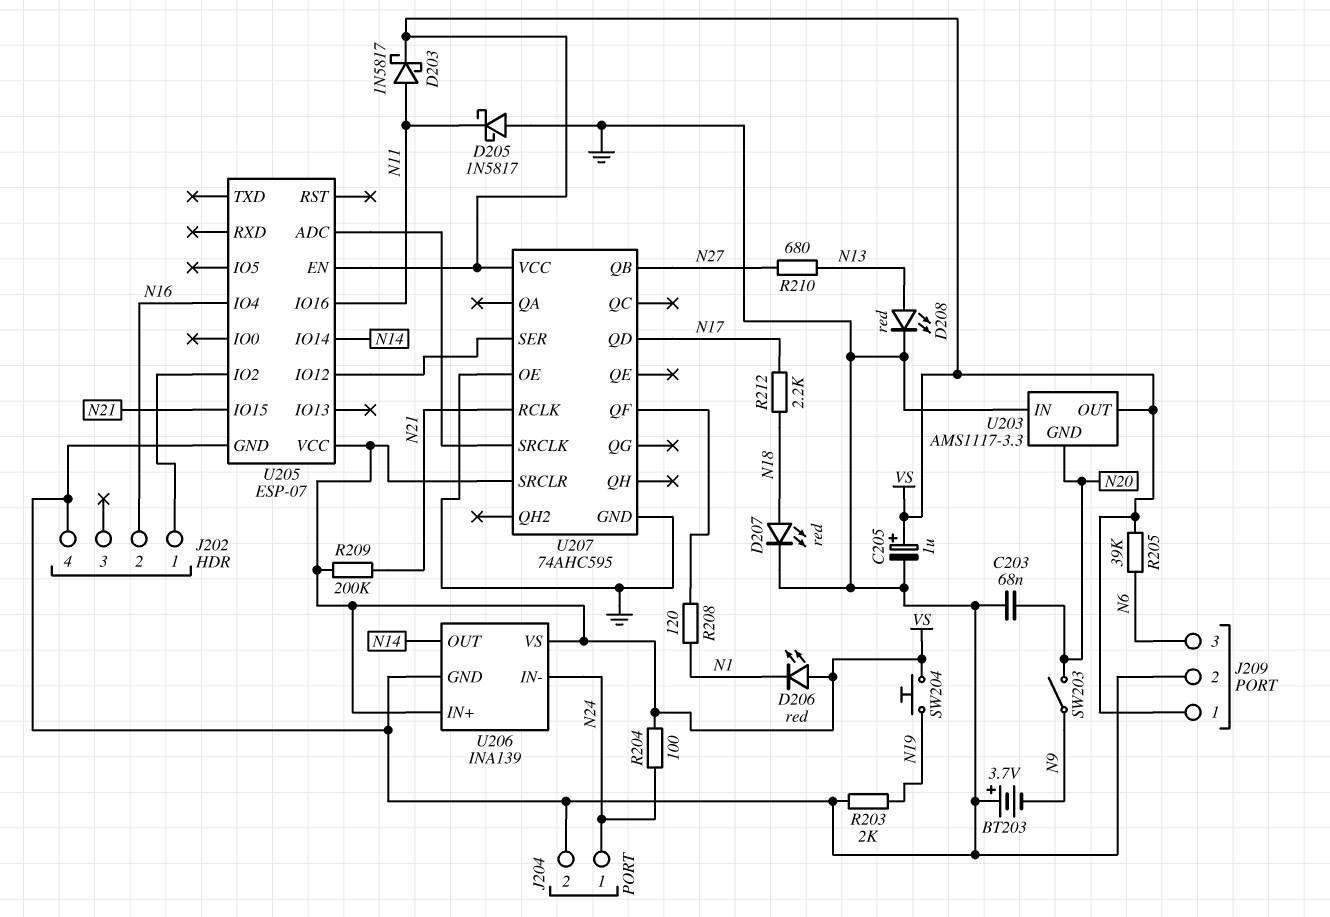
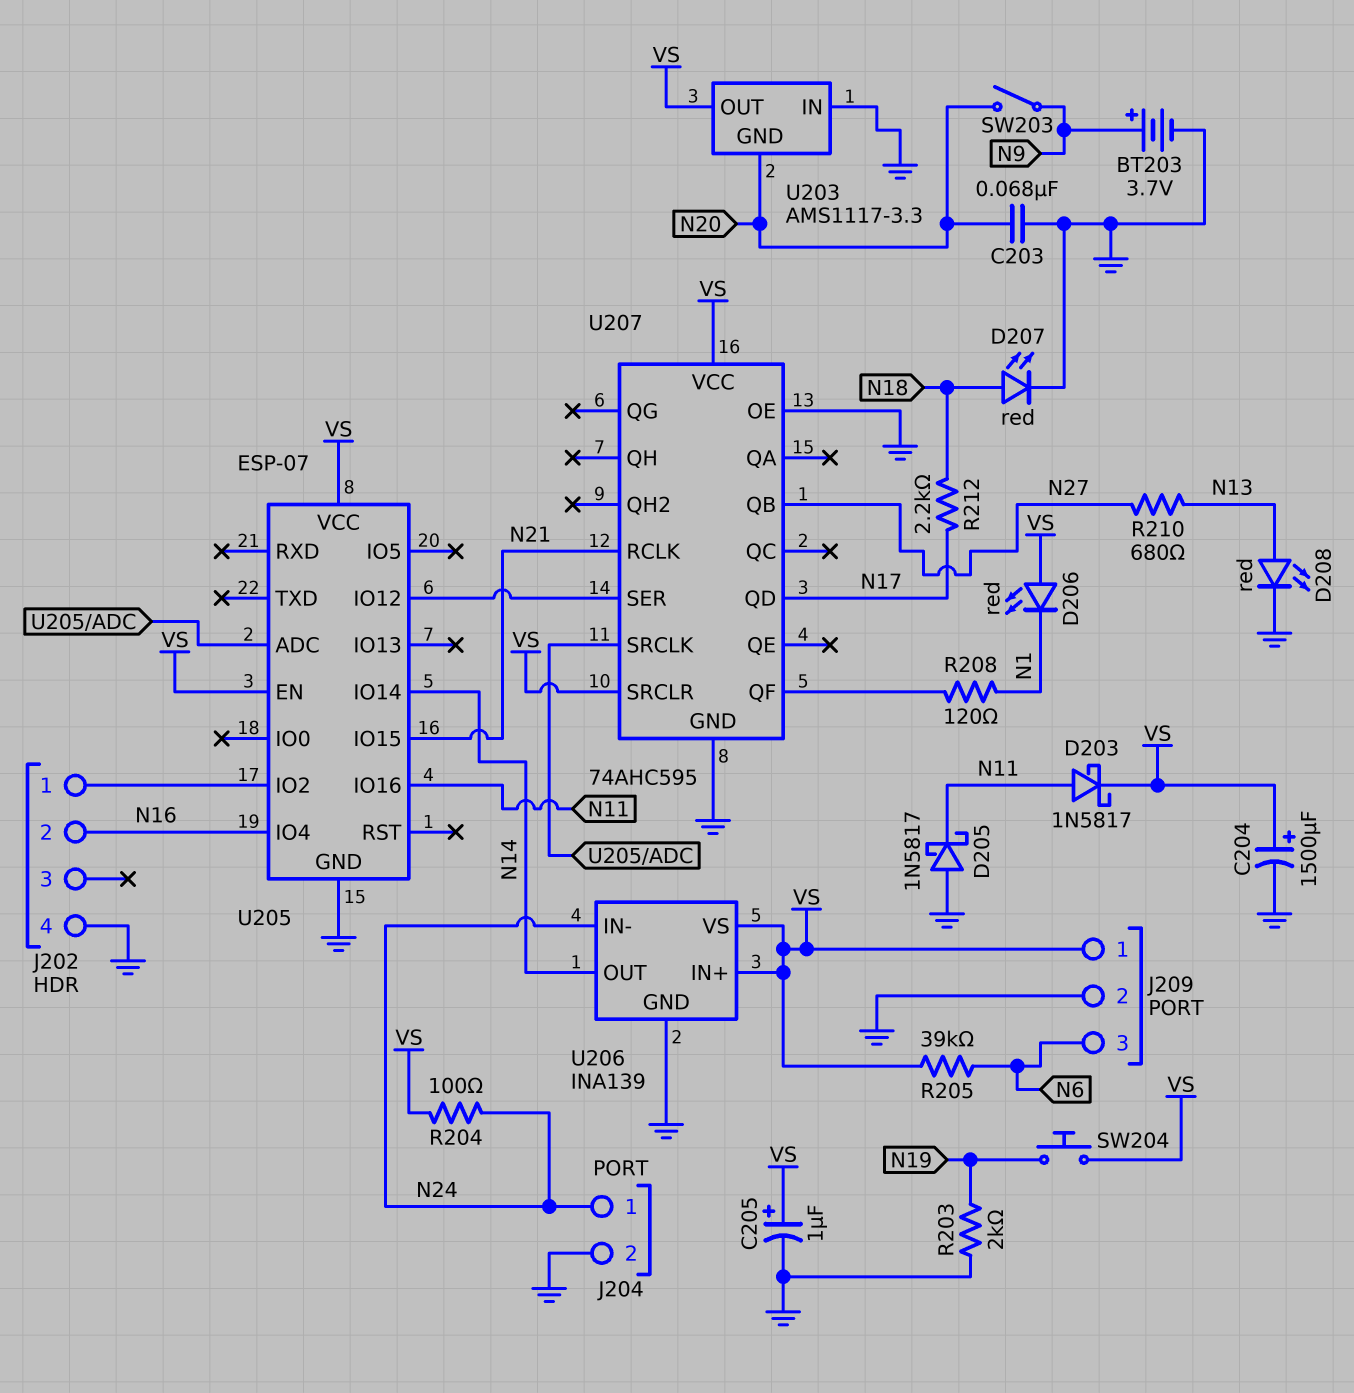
BT203: 3.7V (plus GND, minus N9) -> 3.7V (plus N9, minus GND)
C204: none -> 1500uF (plus VS, minus GND)
R209: 200k (N21, VS) -> none

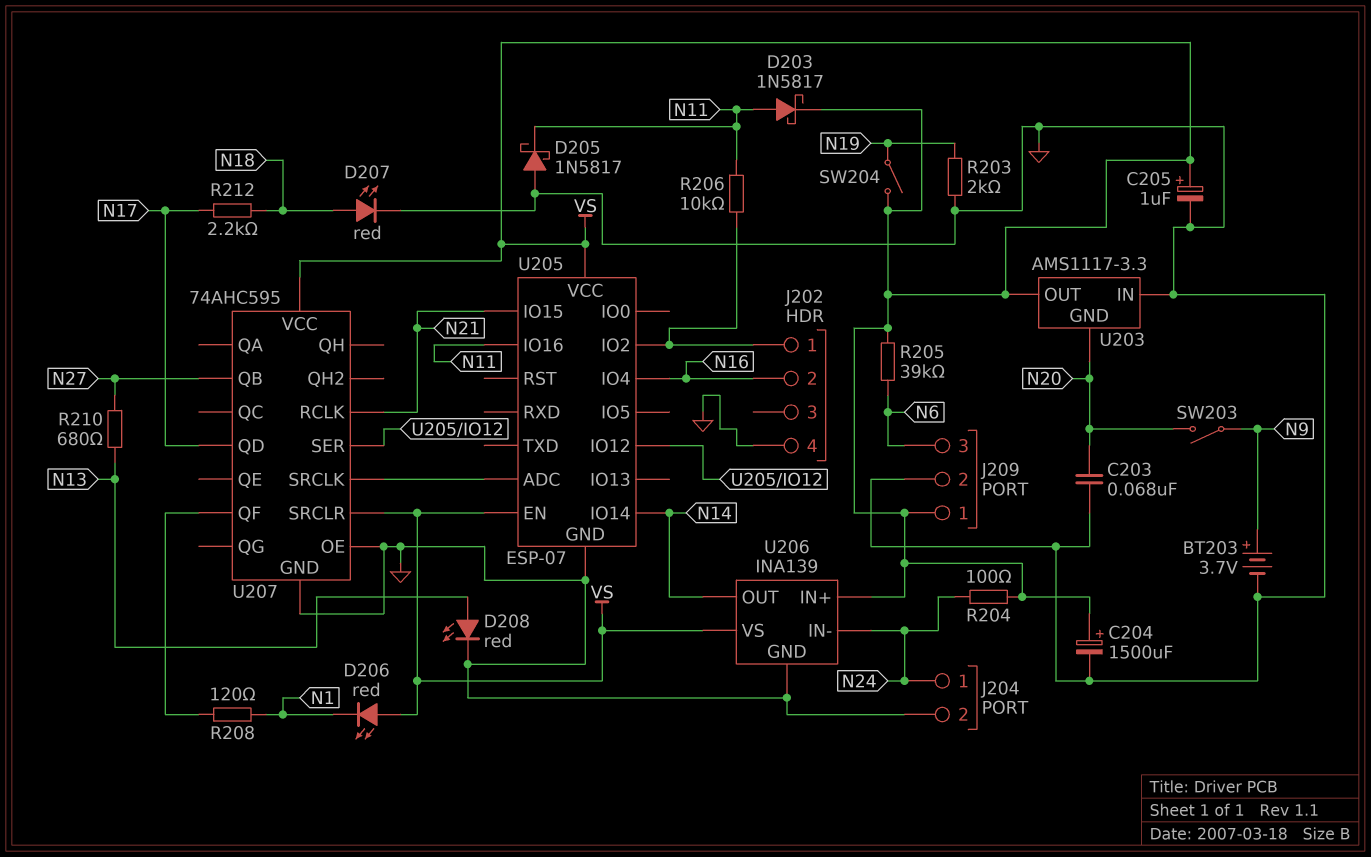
R206: none -> 10k (J202/1, N11)
SW204: button (N19, VS) -> switch (N19, VS)

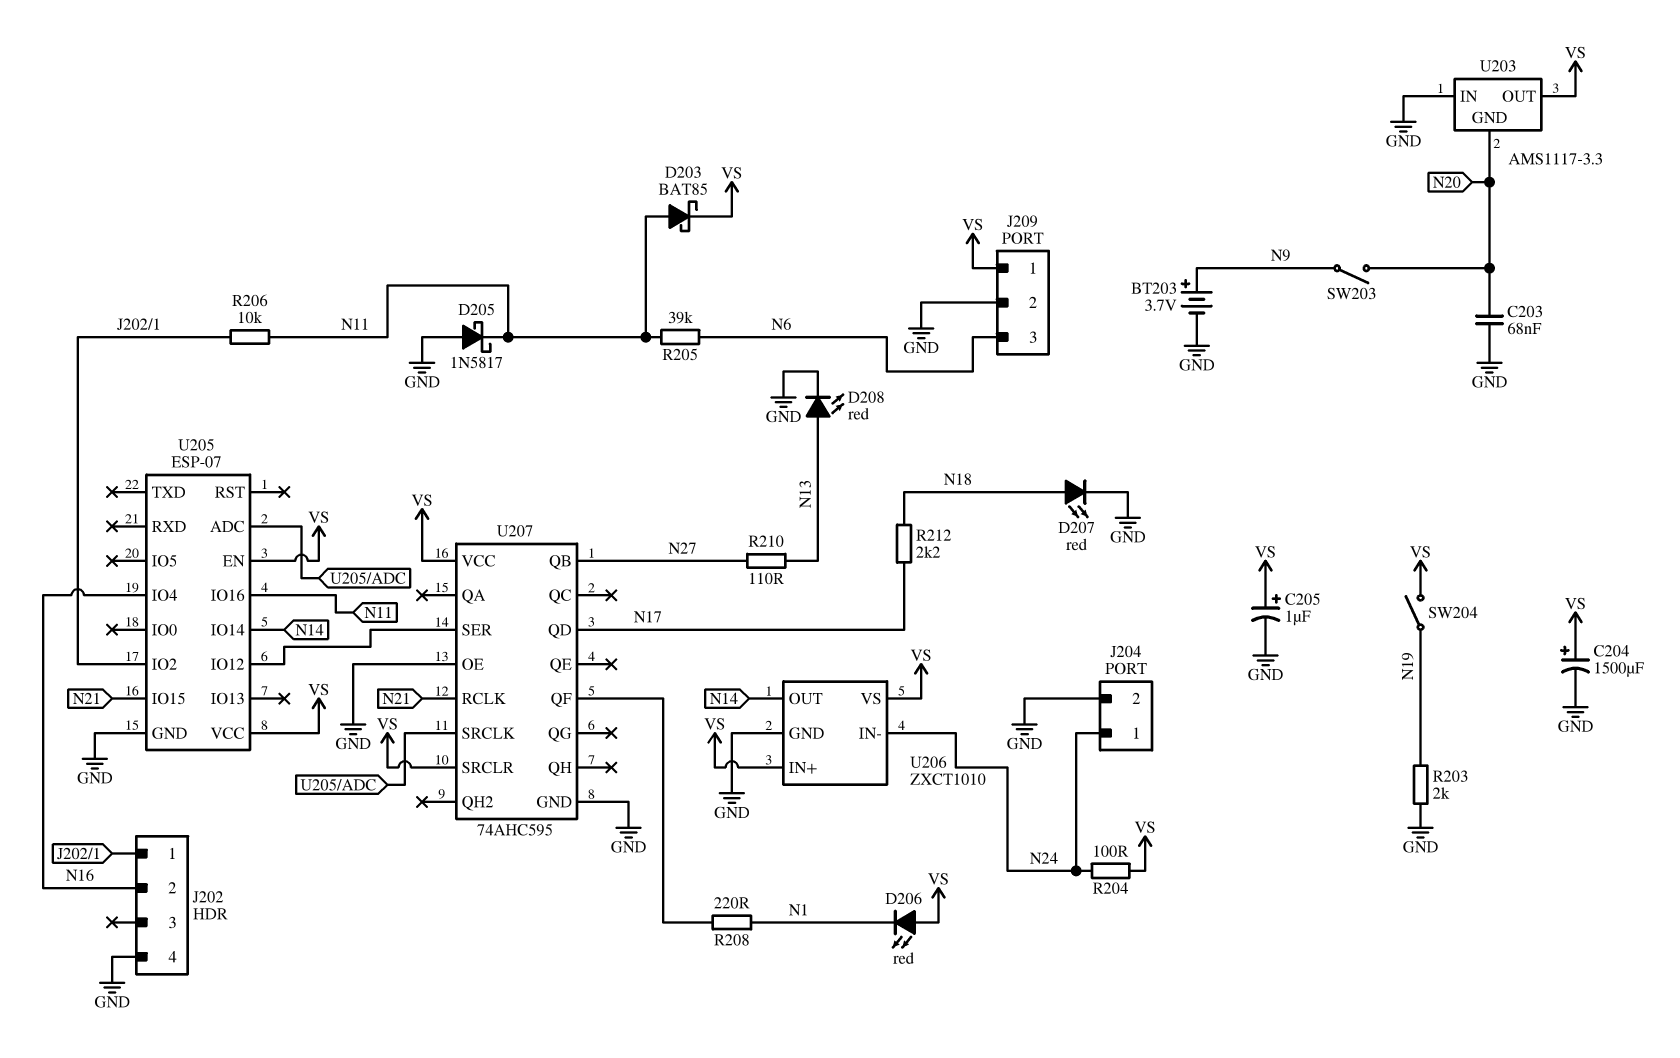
D203: schottky 1N5817 (A N11, K VS) -> schottky BAT85 (A N11, K VS)
R205: 39k (N6, VS) -> 39k (N6, N11)
R208: 120 (N1, U207/QF) -> 220 (N1, U207/QF)
R210: 680 (N13, N27) -> 110 (N13, N27)
U206: INA139 -> ZXCT1010

